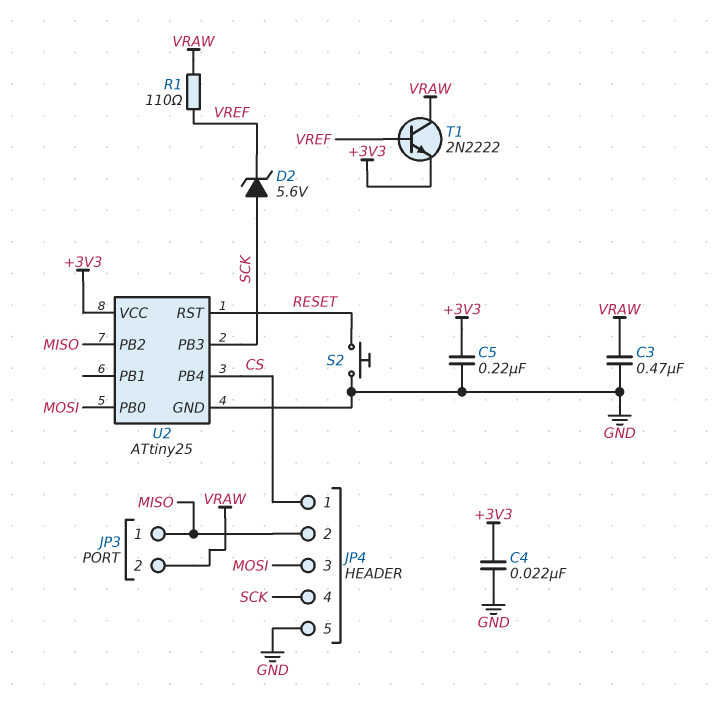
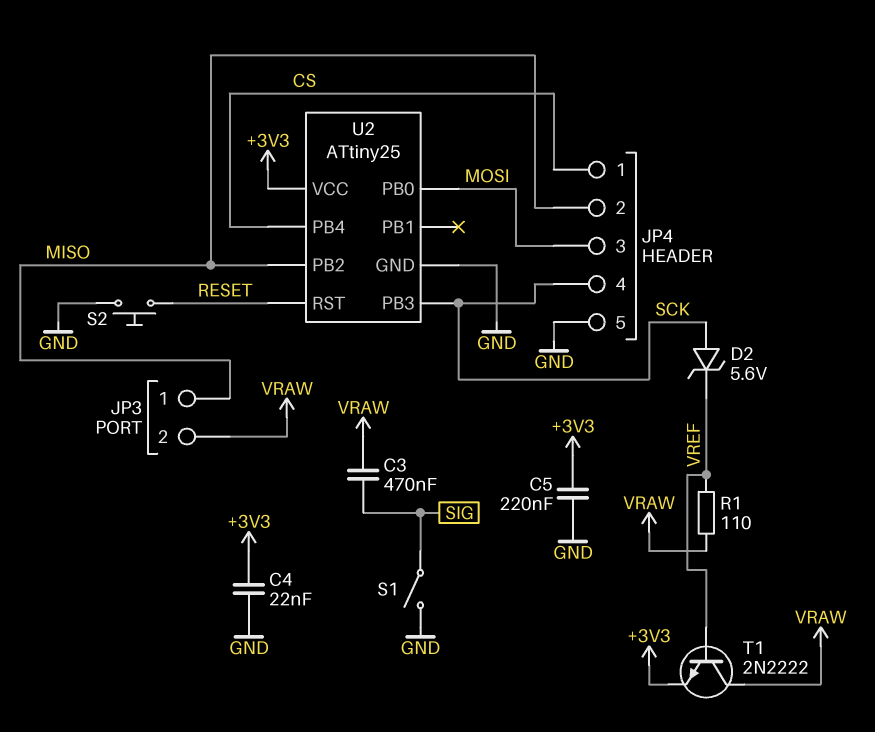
C3: 470nF (GND, VRAW) -> 470nF (SIG, VRAW)
S1: none -> switch (GND, SIG)

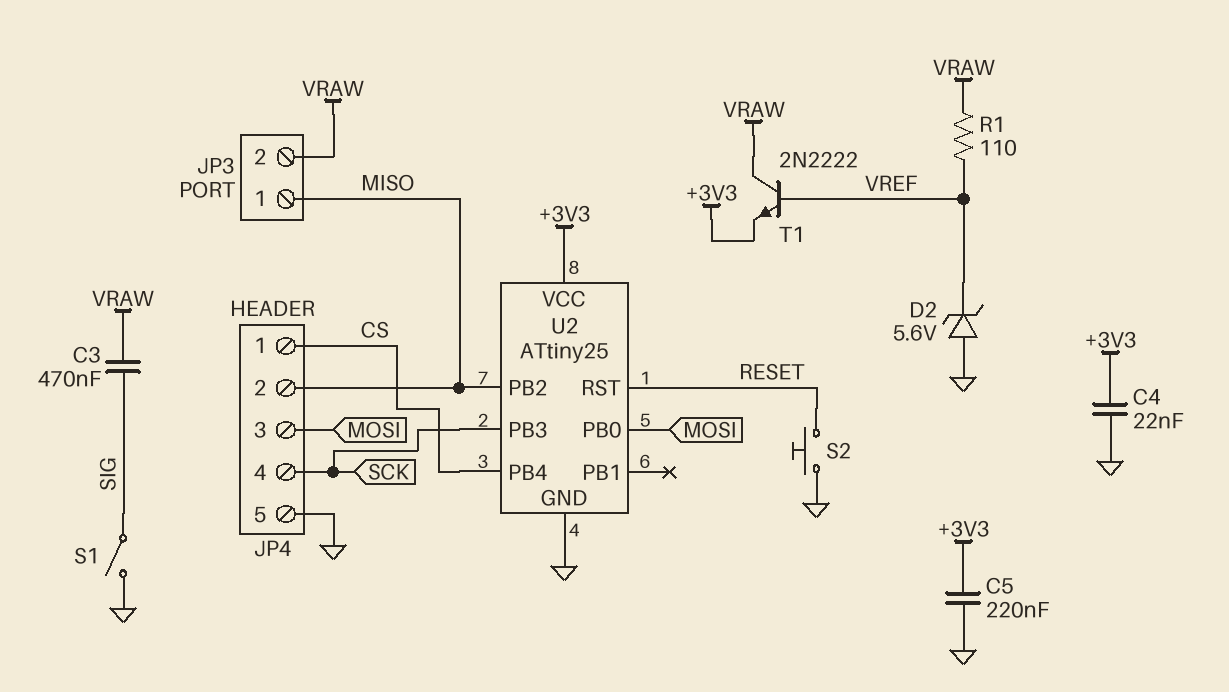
D2: zener 5.6V (A SCK, K VREF) -> zener 5.6V (A GND, K VREF)

